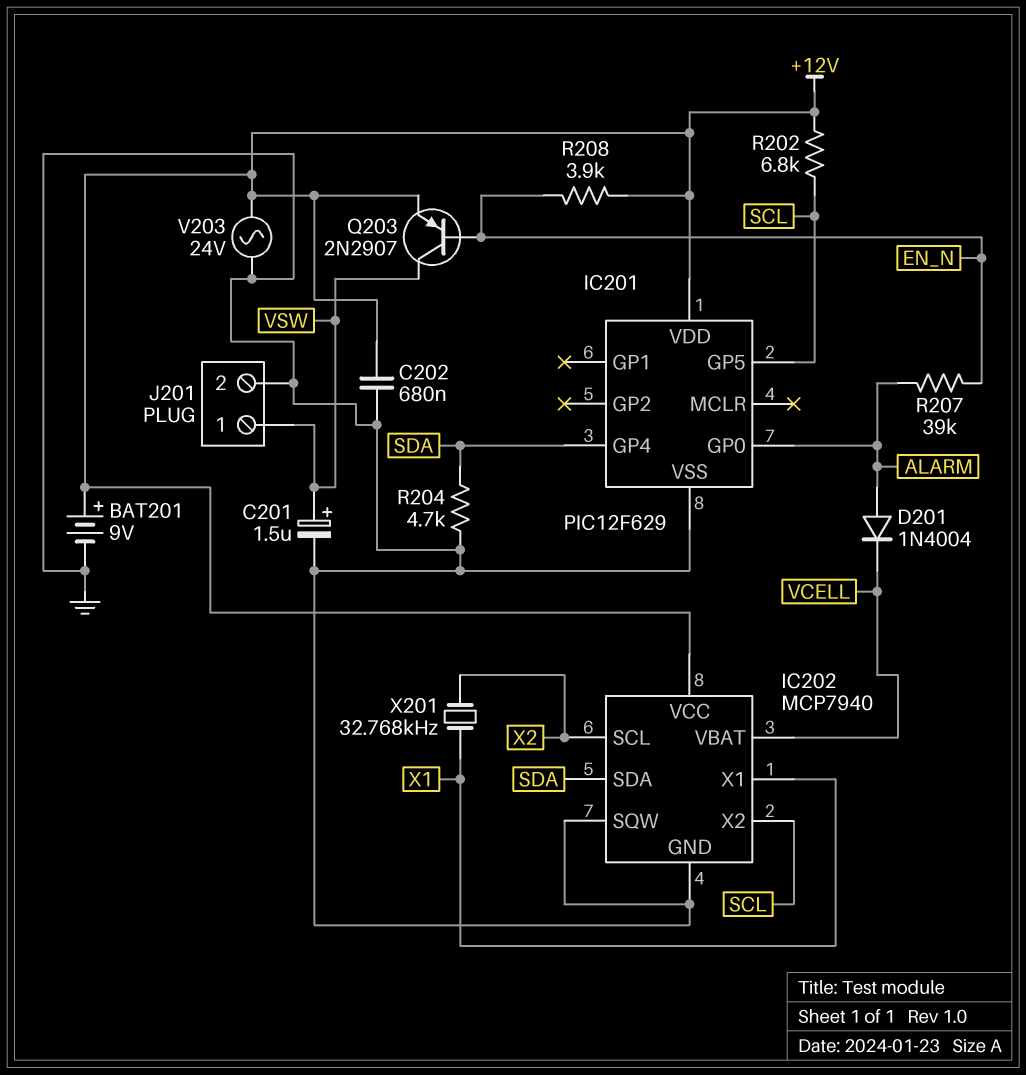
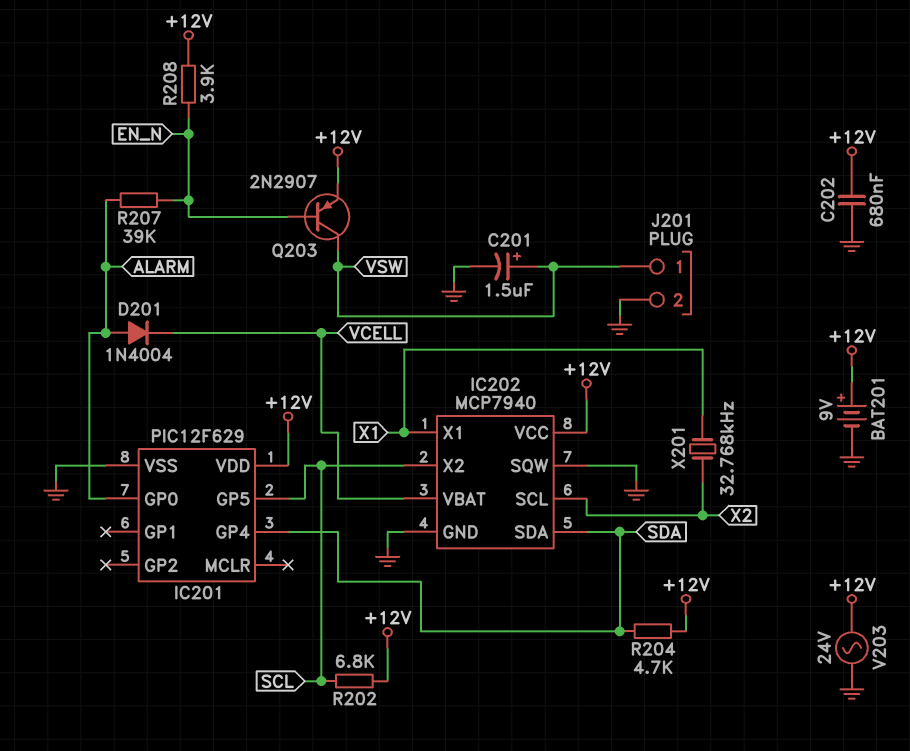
R204: 4.7k (GND, SDA) -> 4.7k (+12V, SDA)

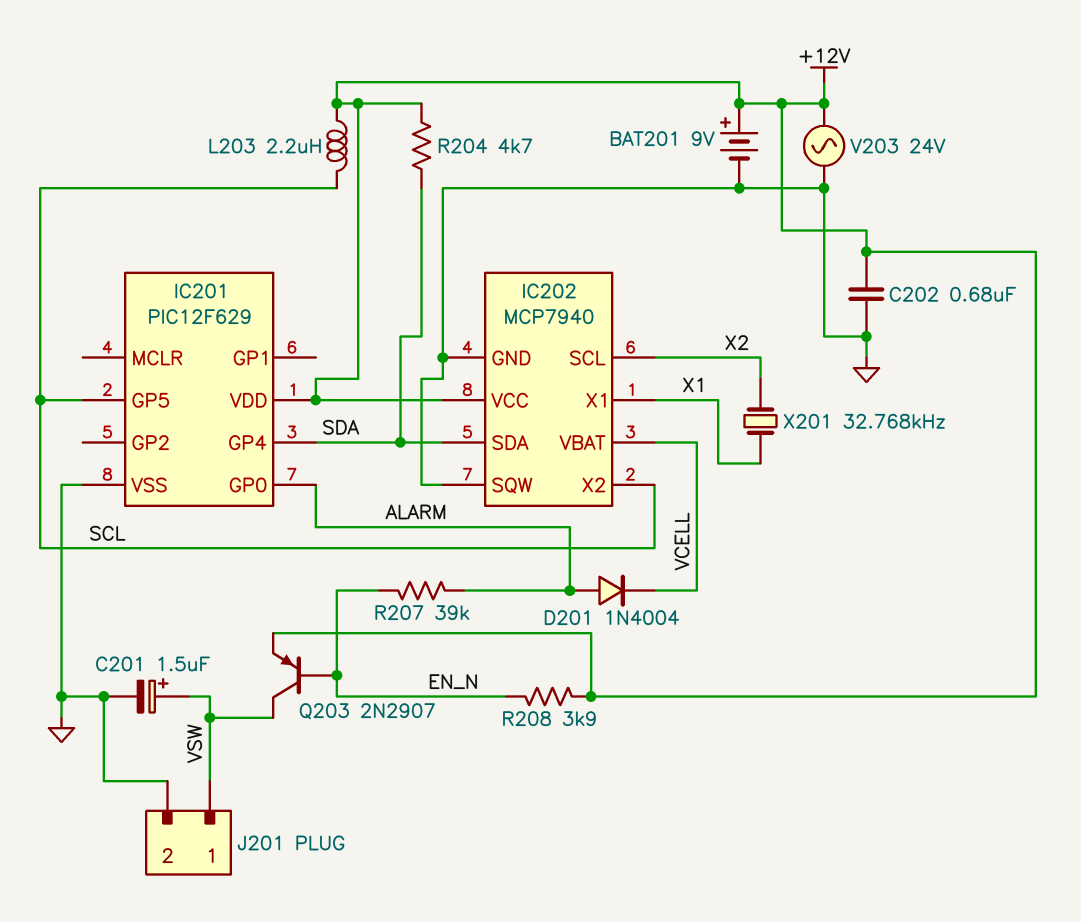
L203: none -> 2.2uH (+12V, SCL)
R202: 6.8k (+12V, SCL) -> none

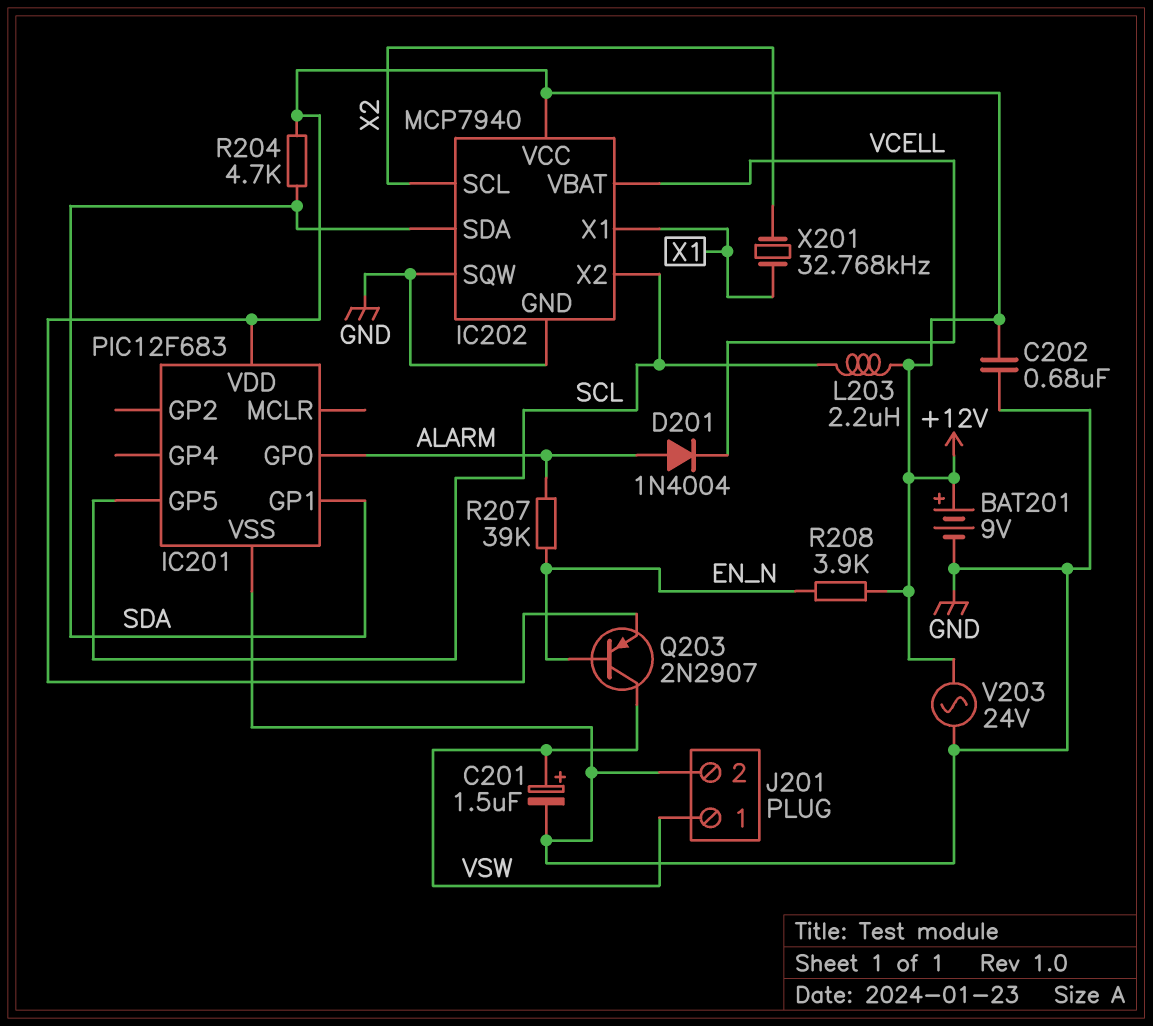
IC201: PIC12F629 -> PIC12F683
IC201 pin GP1: none -> SDA
IC201 pin GP4: SDA -> none

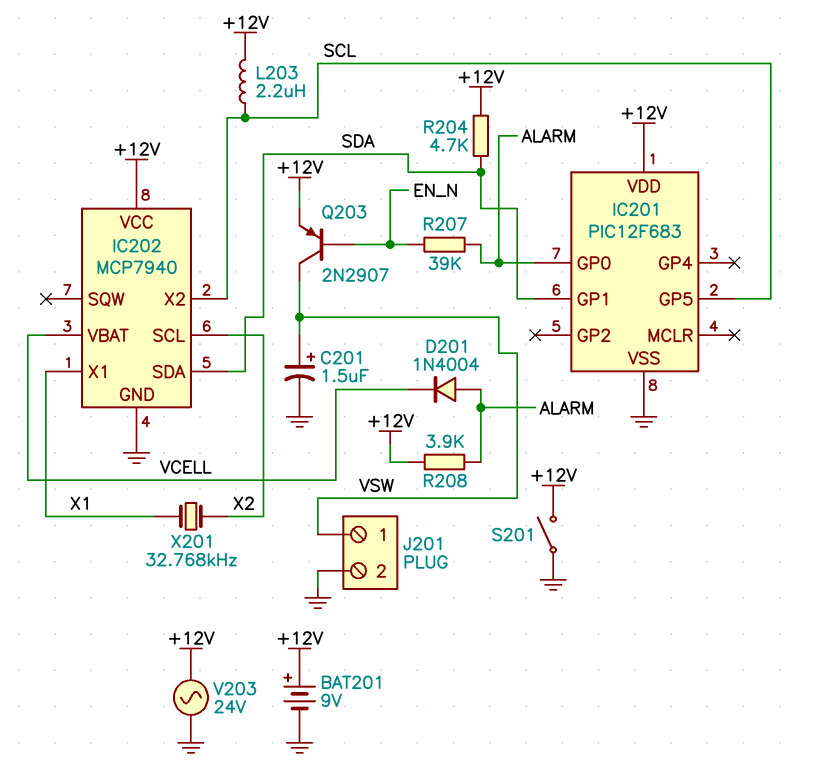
C202: 680nF (+12V, GND) -> none
IC202 pin SQW: GND -> none
R208: 3.9k (+12V, EN_N) -> 3.9k (+12V, ALARM)
S201: none -> switch (+12V, GND)

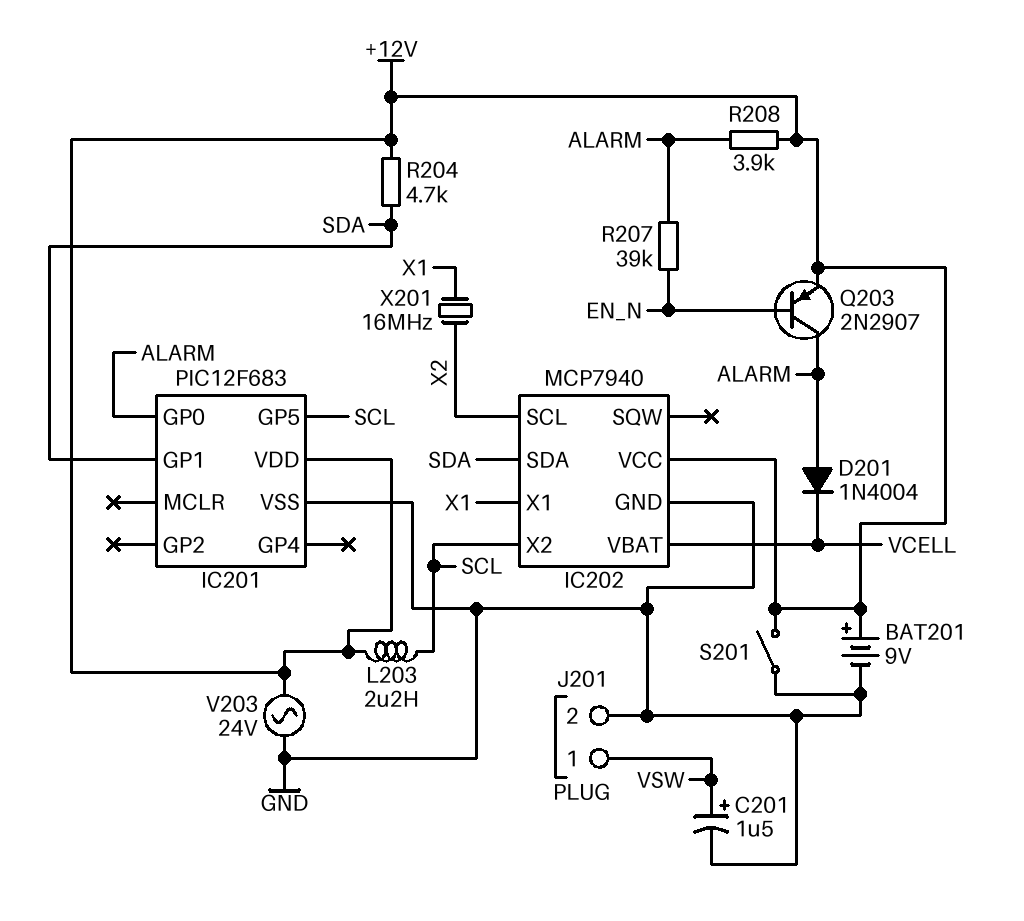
Q203: PNP 2N2907 (B EN_N, C VSW, E +12V) -> PNP 2N2907 (B EN_N, C ALARM, E +12V)
X201: 32.768kHz (X1, X2) -> 16MHz (X1, X2)

